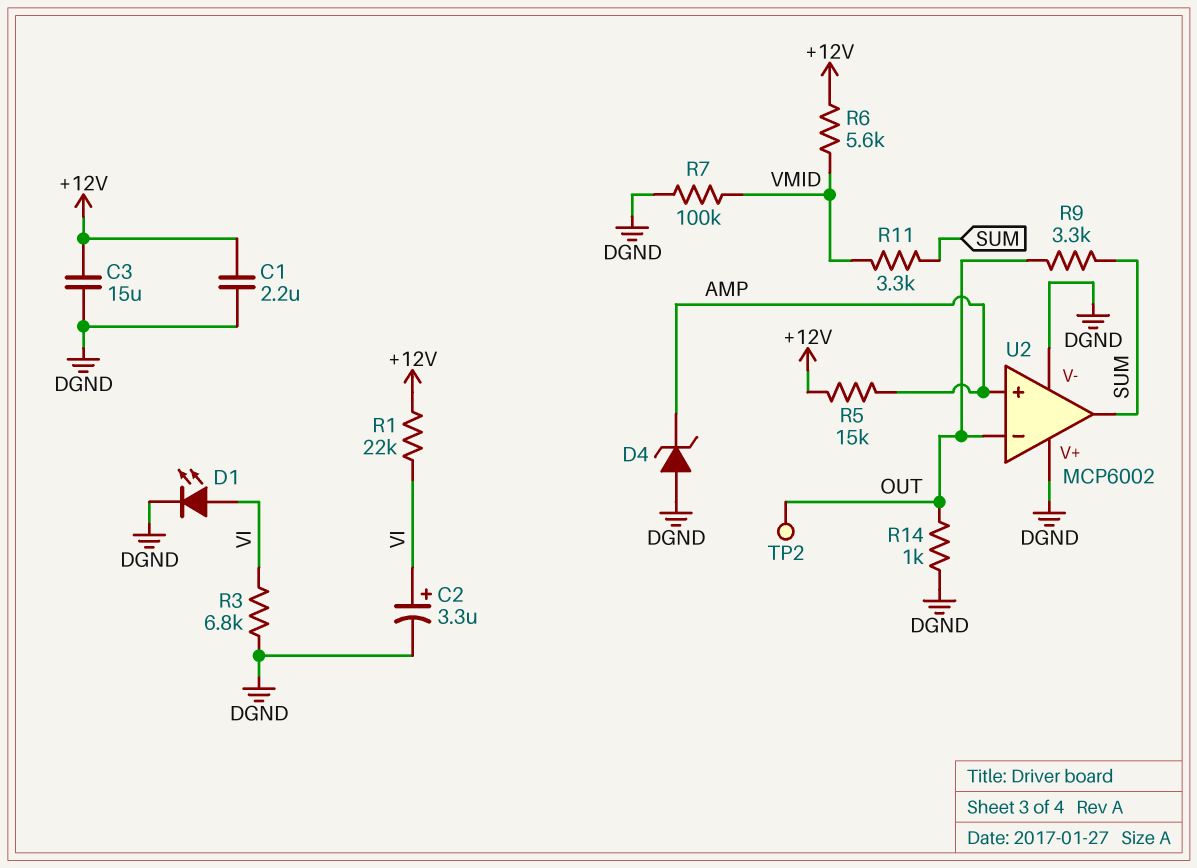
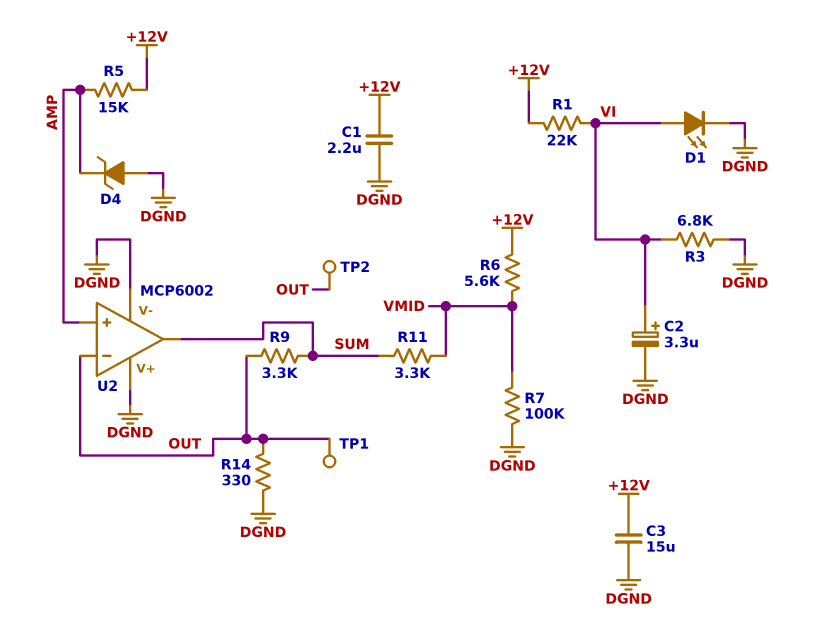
R14: 1k (DGND, OUT) -> 330 (DGND, OUT)
TP1: none -> test point (OUT)

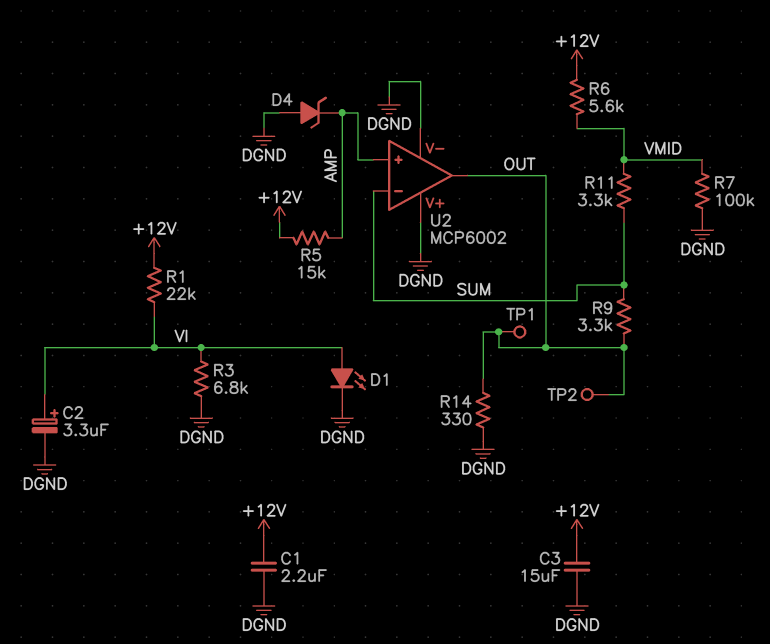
U2 pin in-: OUT -> SUM
U2 pin out: SUM -> OUT

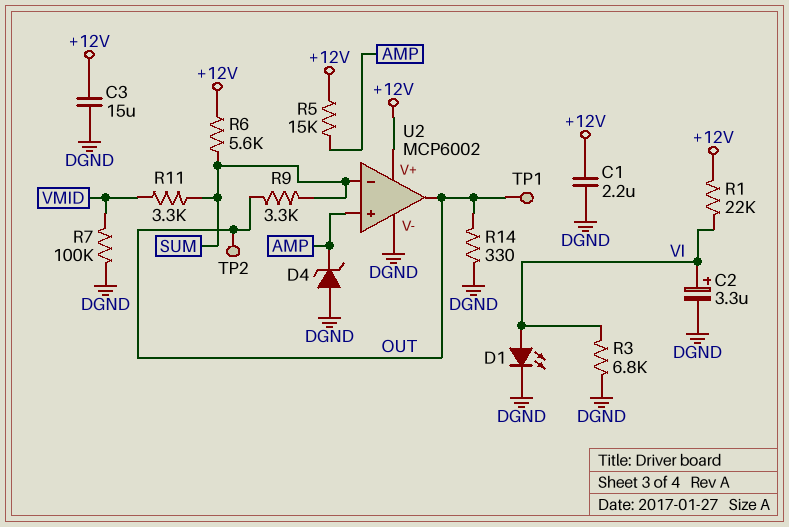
R6: 5.6k (+12V, VMID) -> 5.6k (+12V, SUM)
U2 pin V+: DGND -> +12V

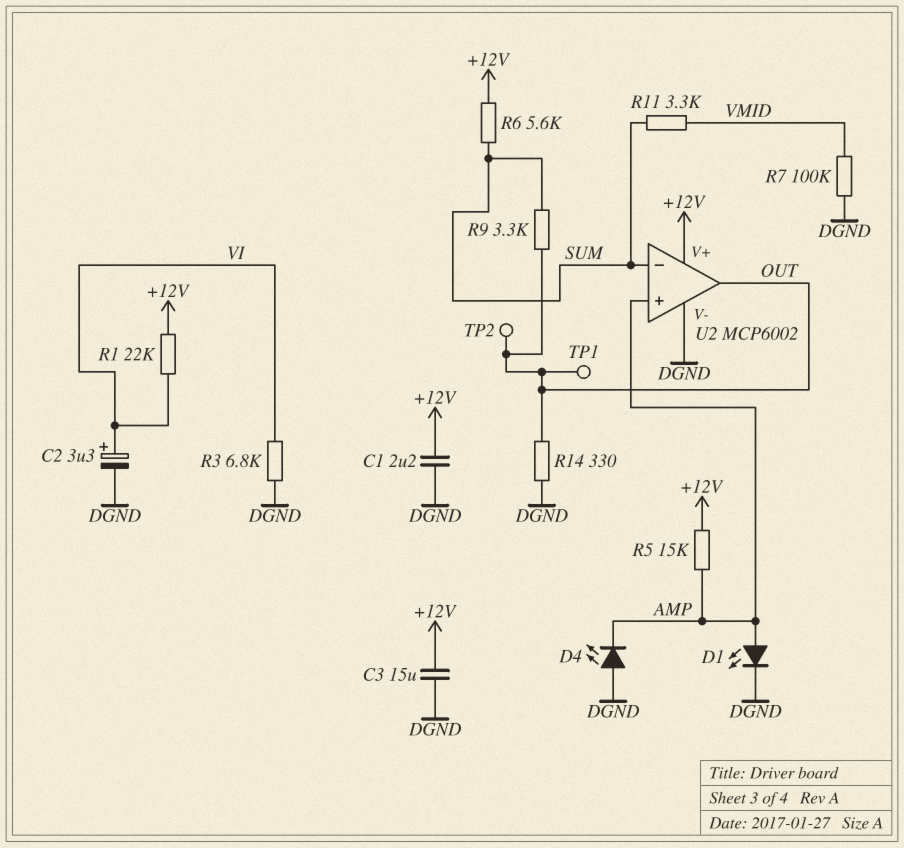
D1: LED (A VI, K DGND) -> LED (A AMP, K DGND)
D4: zener (A DGND, K AMP) -> LED (A DGND, K AMP)

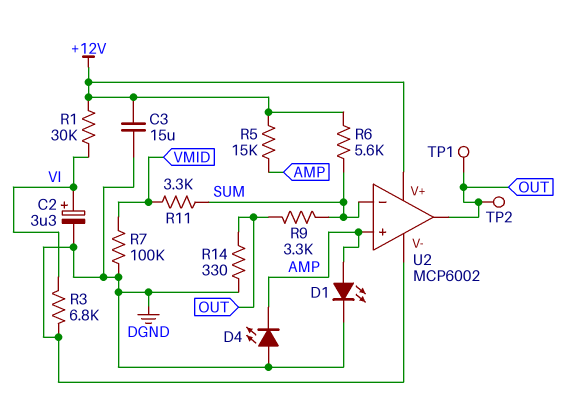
C1: 2.2uF (+12V, DGND) -> none
R1: 22k (+12V, VI) -> 30k (+12V, VI)

